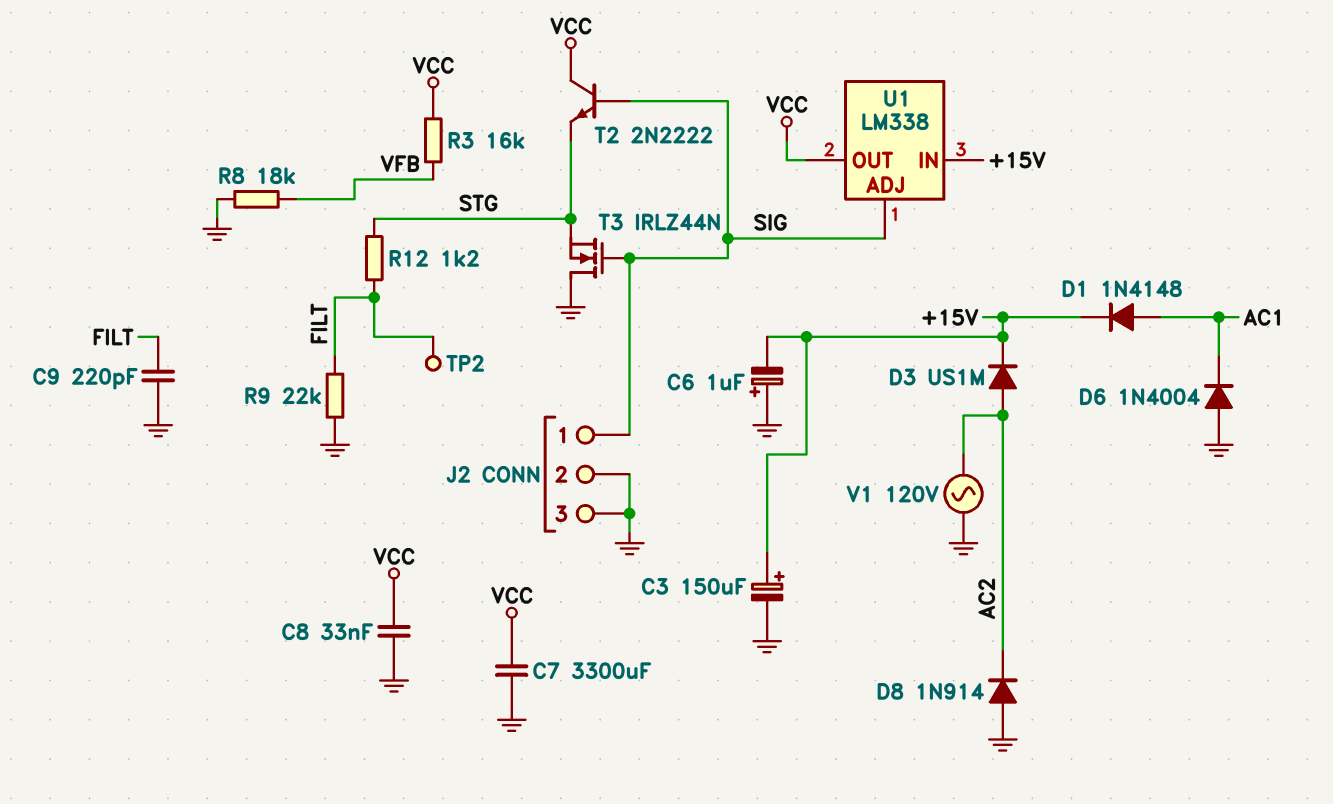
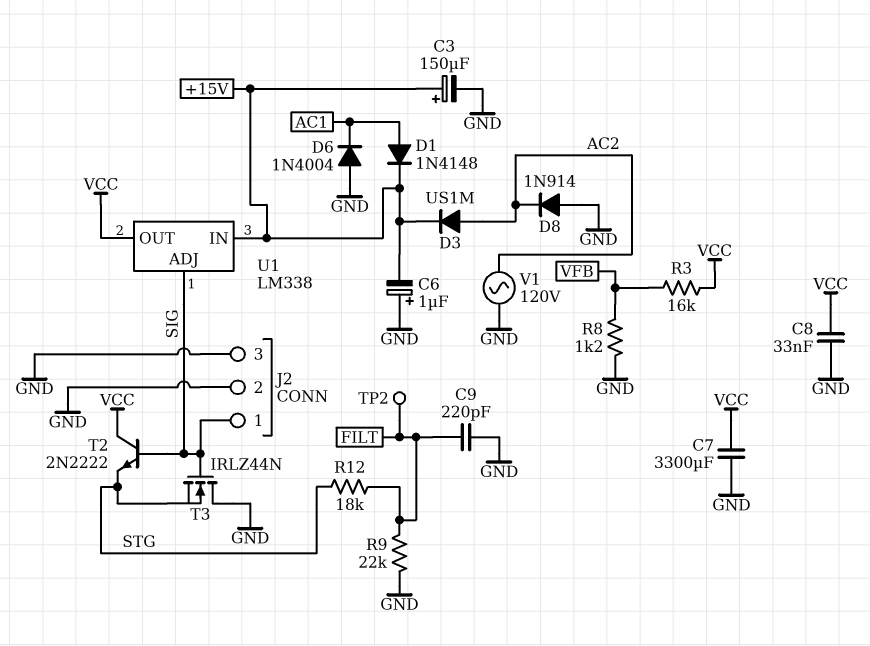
R8: 18k (GND, VFB) -> 1.2k (GND, VFB)
R12: 1.2k (FILT, STG) -> 18k (FILT, STG)

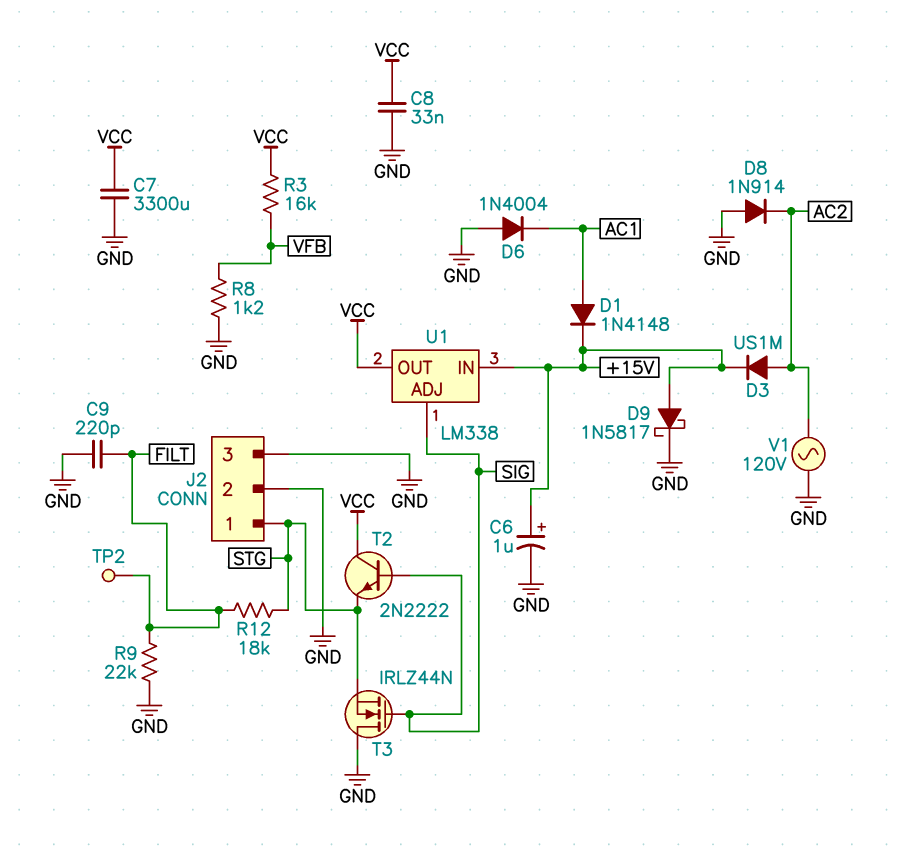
C3: 150uF (plus +15V, minus GND) -> none
C6: 1uF (plus GND, minus +15V) -> 1uF (plus +15V, minus GND)
D9: none -> schottky 1N5817 (A +15V, K GND)
J2 pin 1: SIG -> STG

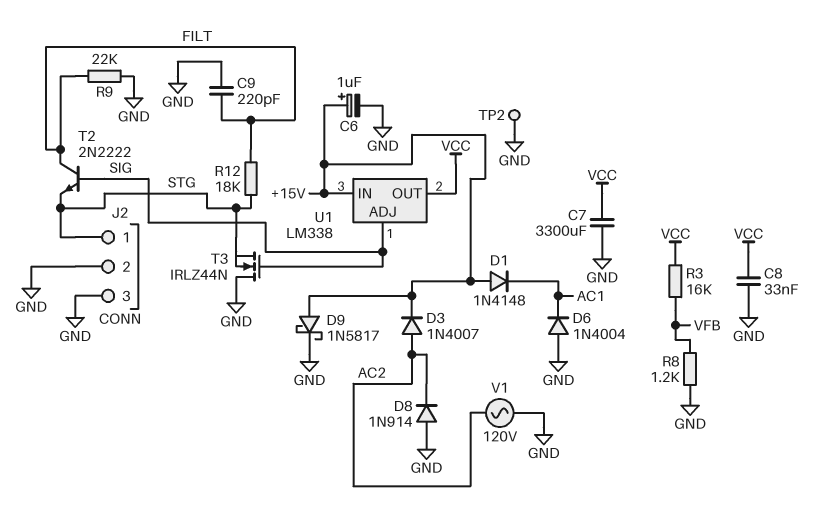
D1: diode 1N4148 (A AC1, K +15V) -> diode 1N4148 (A +15V, K AC1)
D3: diode US1M (A AC2, K +15V) -> diode 1N4007 (A AC2, K +15V)
T2: NPN 2N2222 (B SIG, C VCC, E STG) -> NPN 2N2222 (B SIG, C FILT, E STG)
TP2: test point (FILT) -> test point (GND)

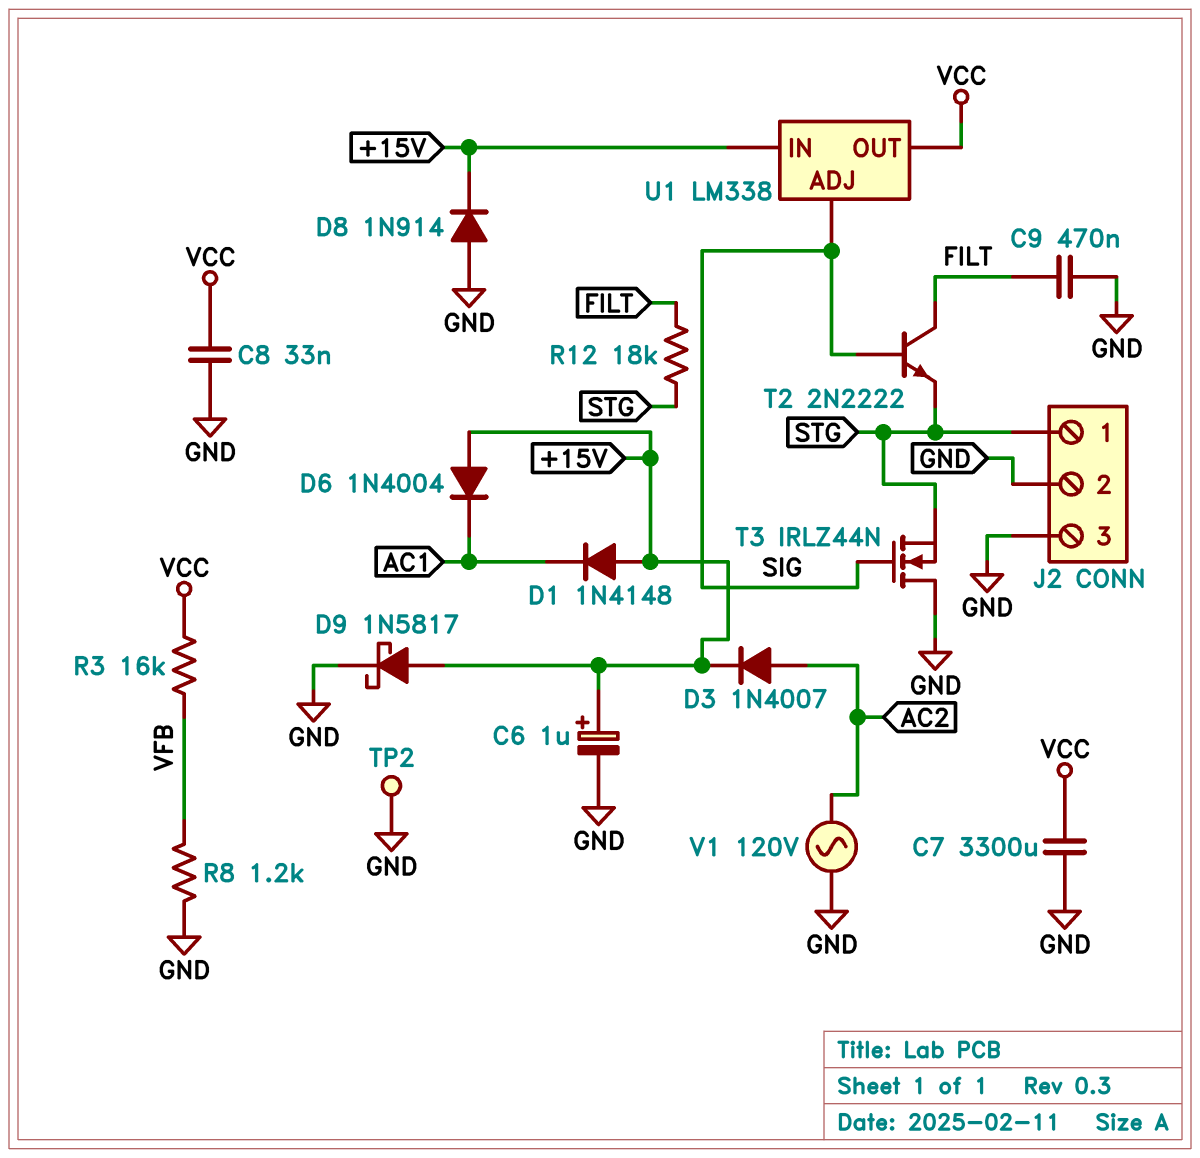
C9: 220pF (FILT, GND) -> 470nF (FILT, GND)
D6: diode 1N4004 (A GND, K AC1) -> diode 1N4004 (A +15V, K AC1)
D8: diode 1N914 (A GND, K AC2) -> diode 1N914 (A GND, K +15V)
R9: 22k (FILT, GND) -> none

